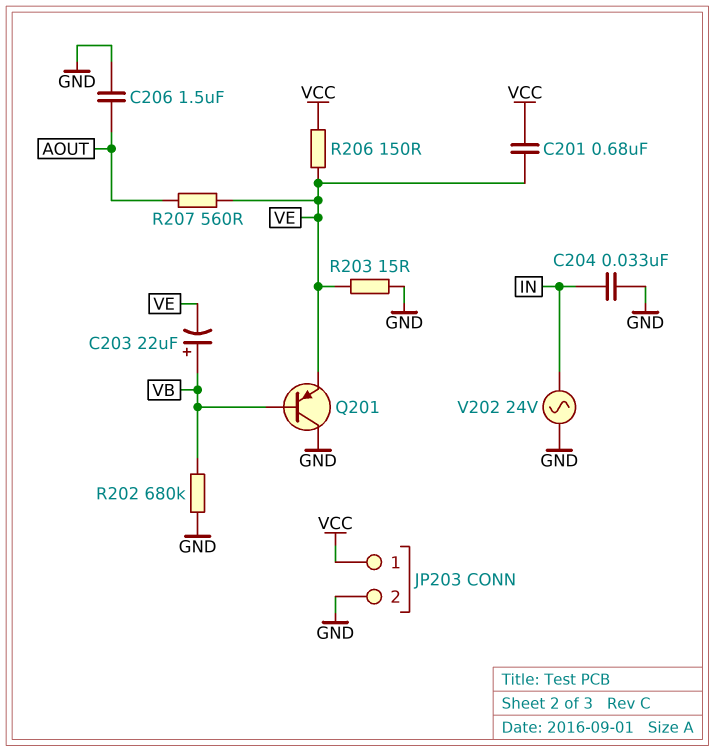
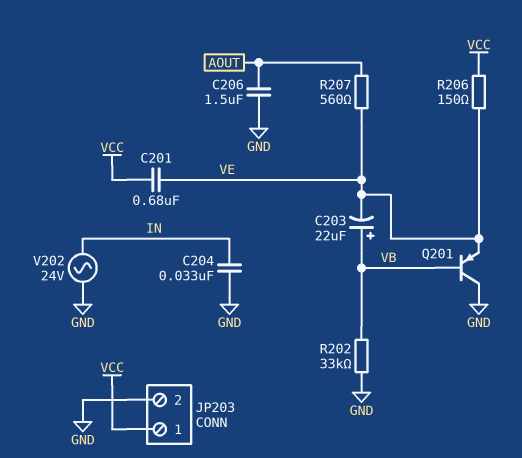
R202: 680k (GND, VB) -> 33k (GND, VB)
R203: 15 (GND, VE) -> none

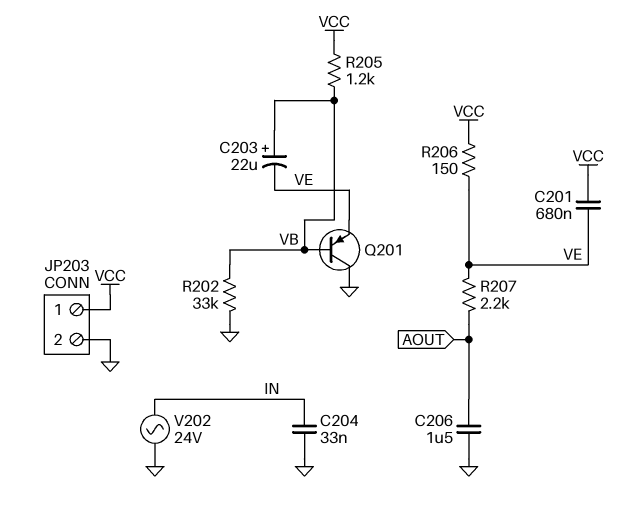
R205: none -> 1.2k (VB, VCC)
R207: 560 (AOUT, VE) -> 2.2k (AOUT, VE)

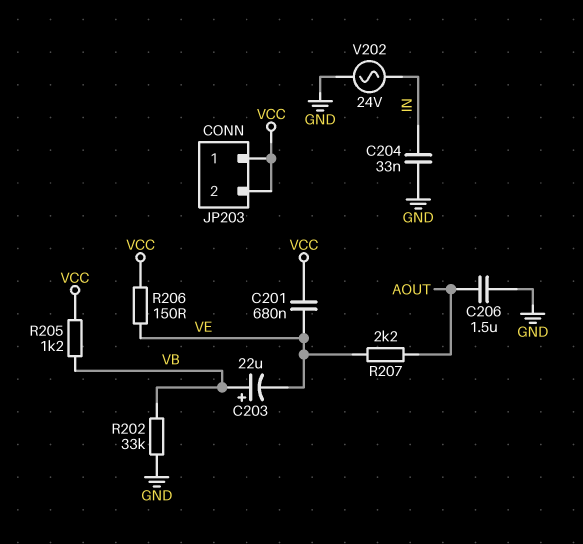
JP203 pin 2: GND -> VCC
Q201: PNP (B VB, C GND, E VE) -> none

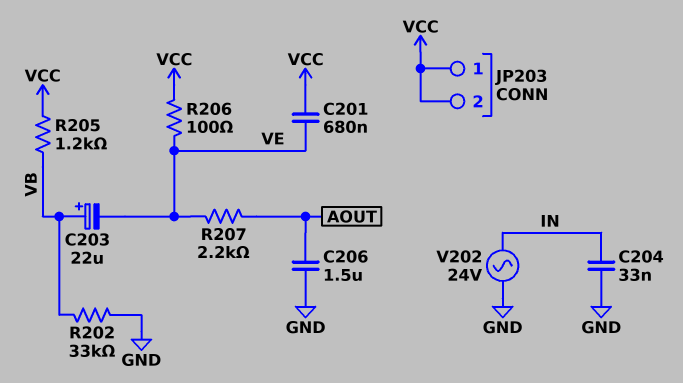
R206: 150 (VCC, VE) -> 100 (VCC, VE)

